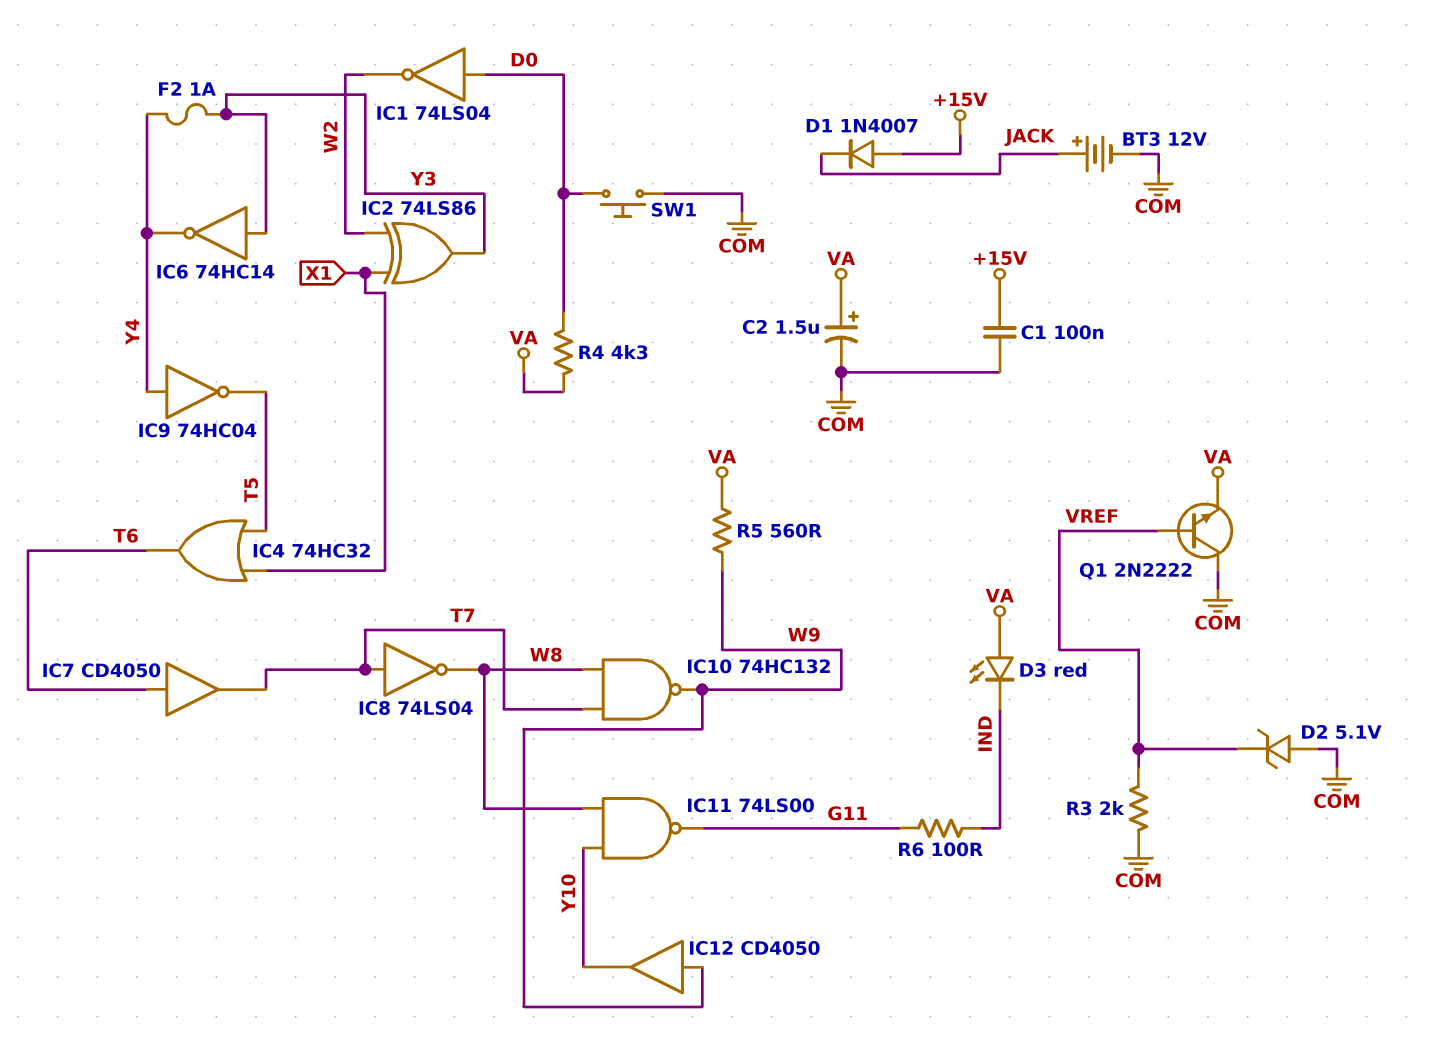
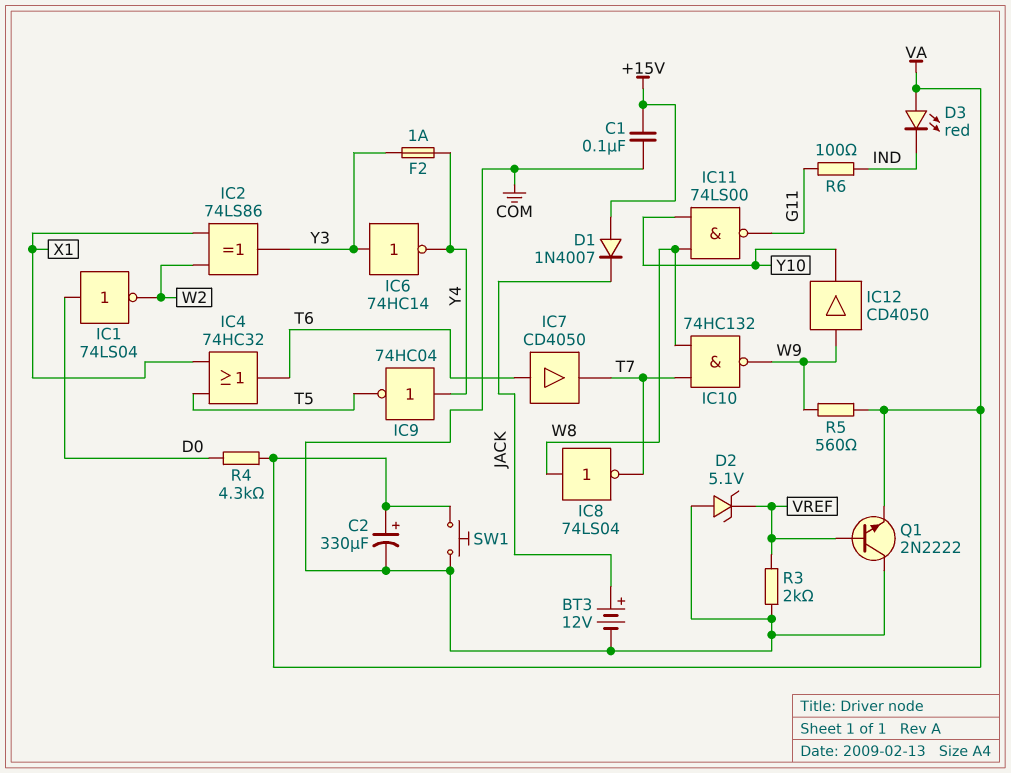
C2: 1.5uF (plus VA, minus COM) -> 330uF (plus VA, minus COM)
IC8: NOT 74LS04 (in T7, out W8) -> NOT 74LS04 (in W8, out T7)
SW1: button (COM, D0) -> button (COM, VA)

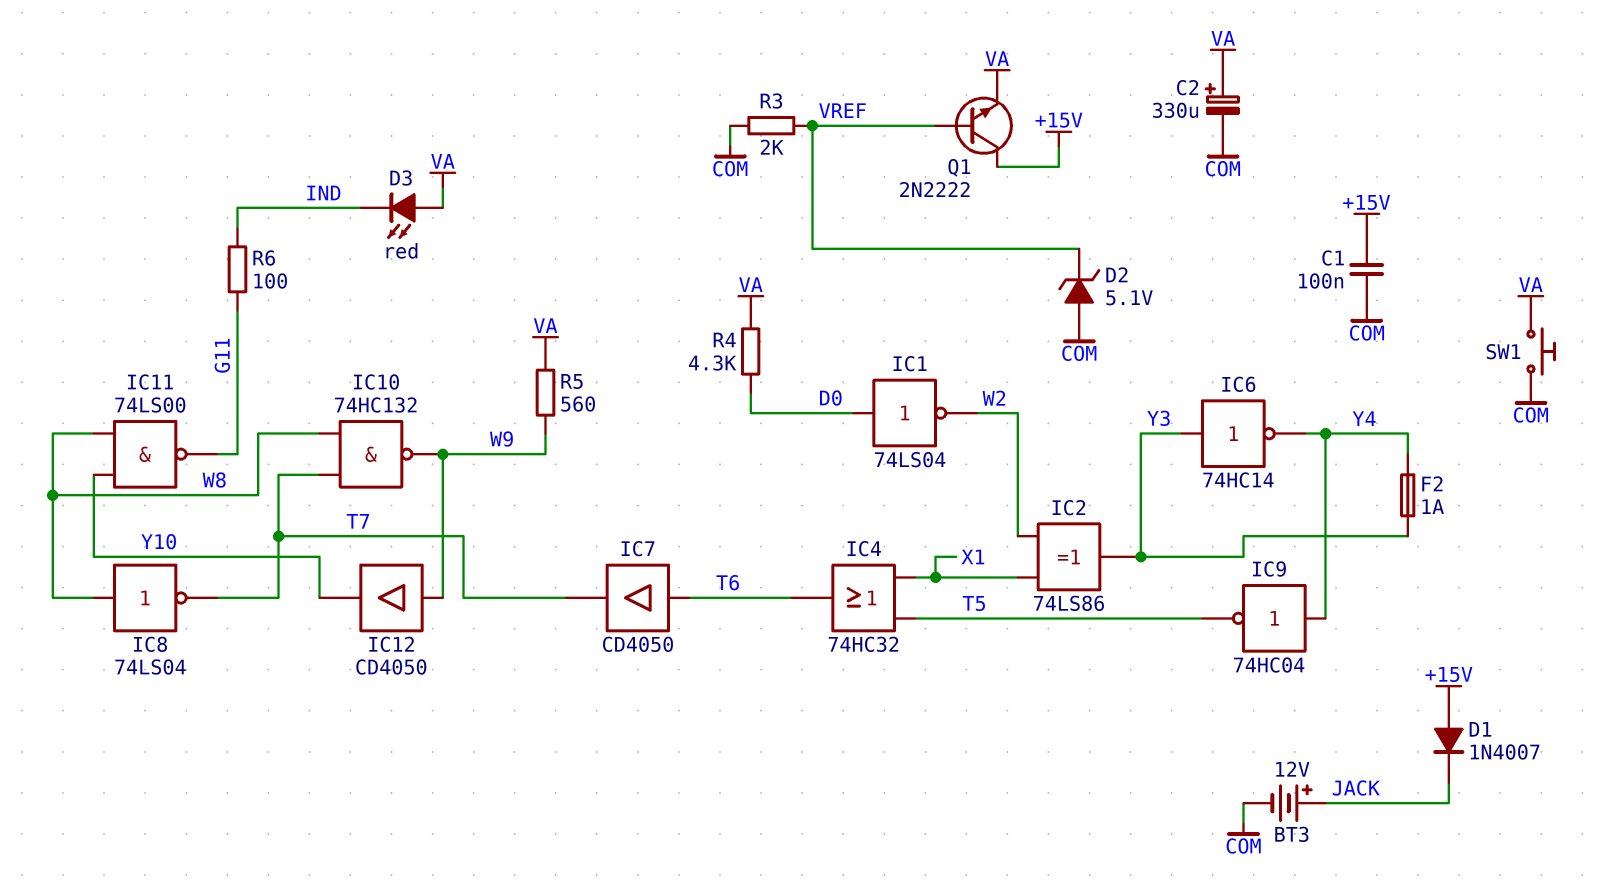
Q1: NPN 2N2222 (B VREF, C COM, E VA) -> NPN 2N2222 (B VREF, C +15V, E VA)

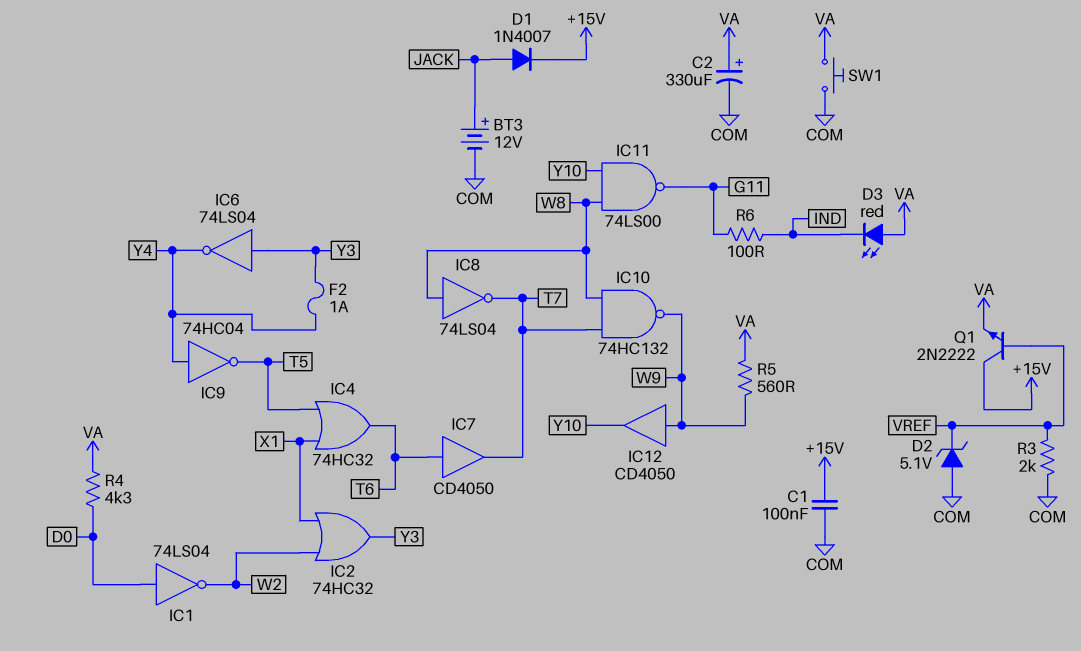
D1: diode 1N4007 (A +15V, K JACK) -> diode 1N4007 (A JACK, K +15V)
IC2: XOR 74LS86 (in W2, in X1, out Y3) -> OR 74HC32 (in W2, in X1, out Y3)
IC6: NOT 74HC14 (in Y3, out Y4) -> NOT 74LS04 (in Y3, out Y4)

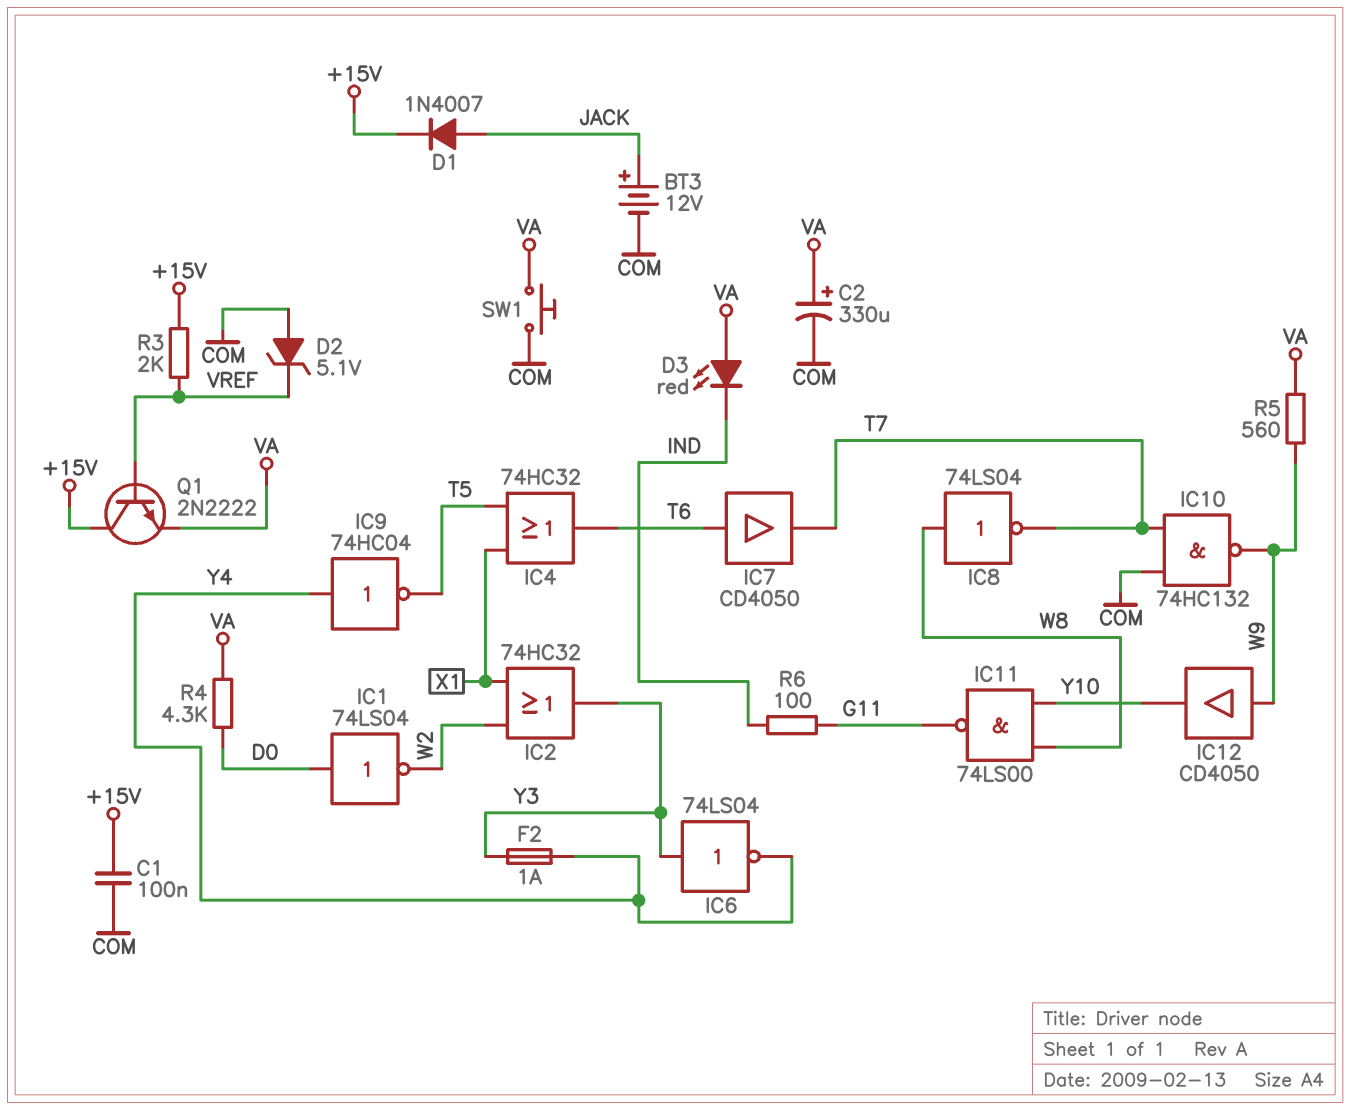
IC10: NAND 74HC132 (in T7, in W8, out W9) -> NAND 74HC132 (in COM, in T7, out W9)
R3: 2k (COM, VREF) -> 2k (+15V, VREF)

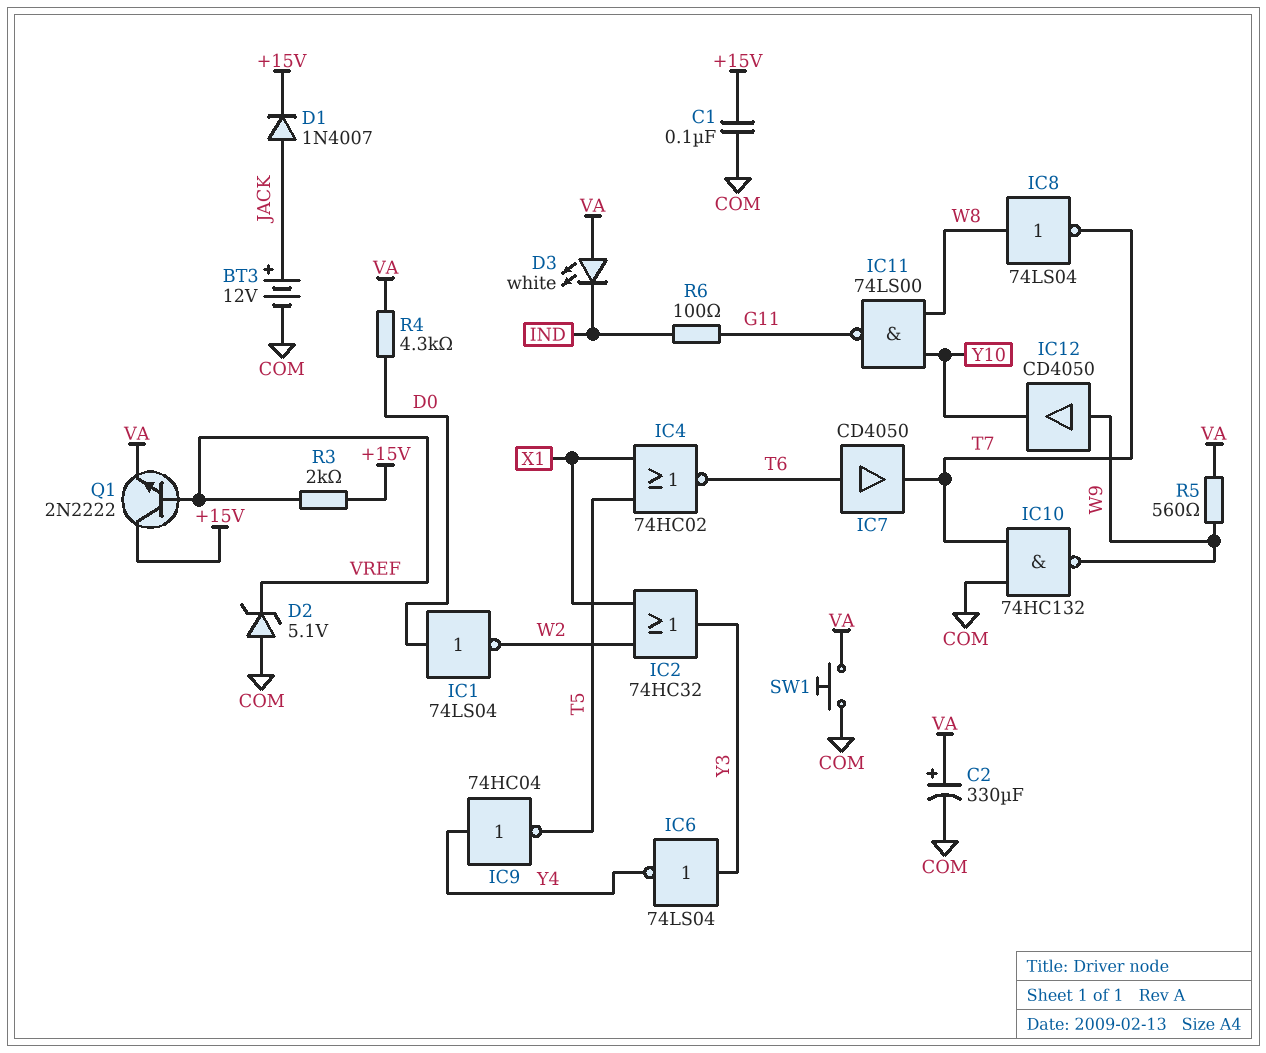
D3: LED red (A VA, K IND) -> LED white (A VA, K IND)
F2: 1A (Y3, Y4) -> none
IC4: OR 74HC32 (in T5, in X1, out T6) -> NOR 74HC02 (in T5, in X1, out T6)

